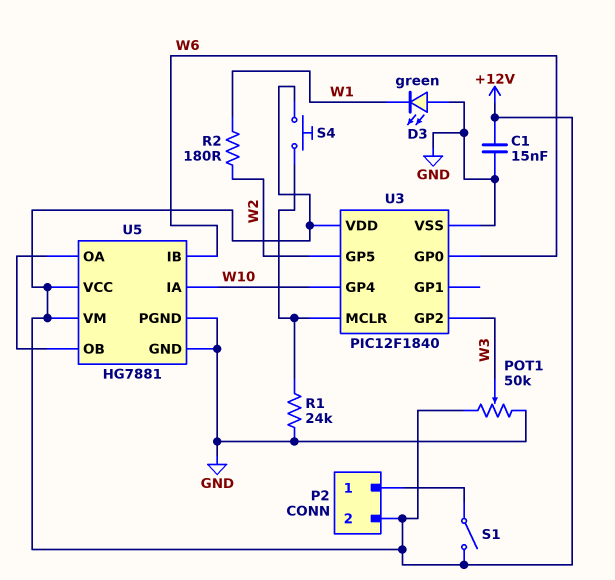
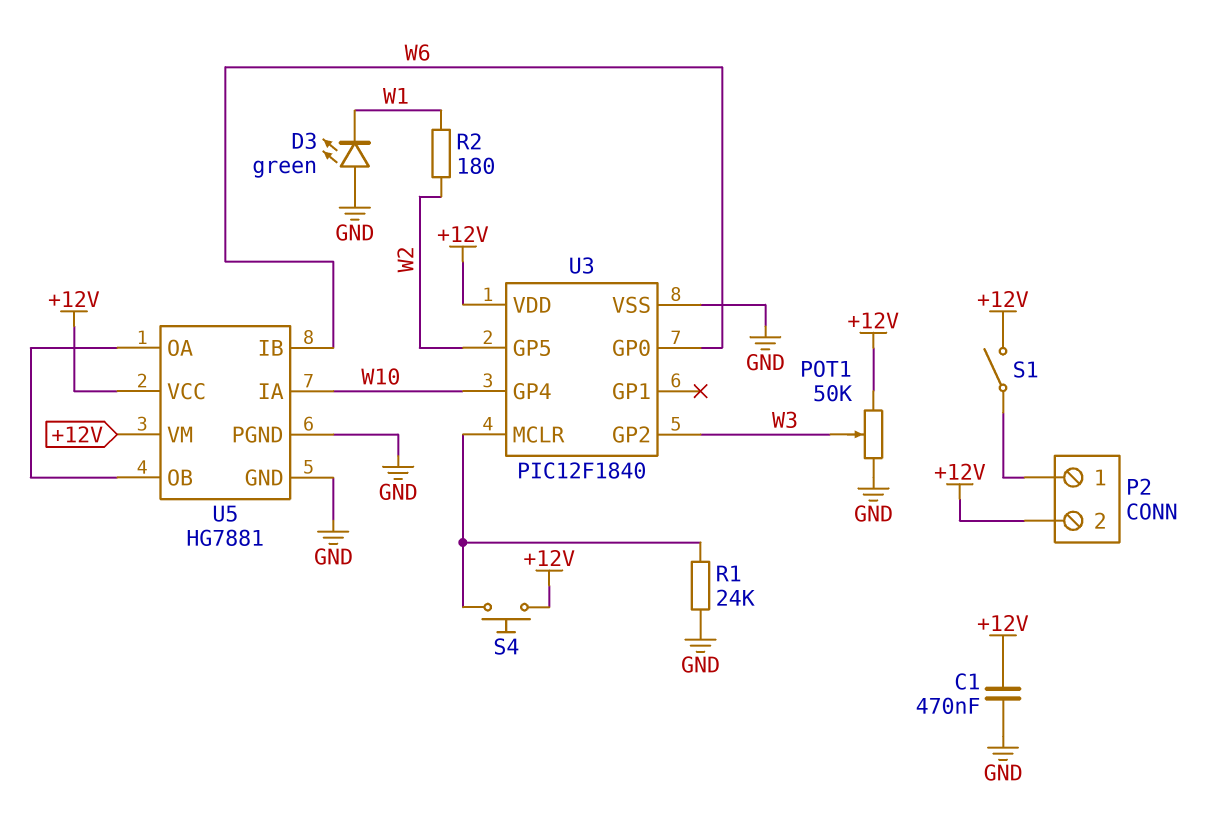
C1: 15nF (+12V, GND) -> 470nF (+12V, GND)

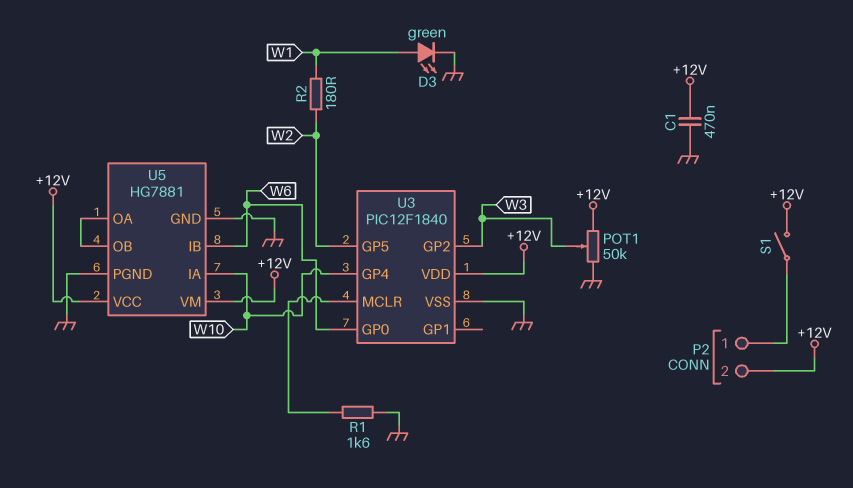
D3: LED green (A GND, K W1) -> LED green (A W1, K GND)
R1: 24k (GND, U3/MCLR) -> 1.6k (GND, U3/MCLR)
S4: button (+12V, U3/MCLR) -> none

